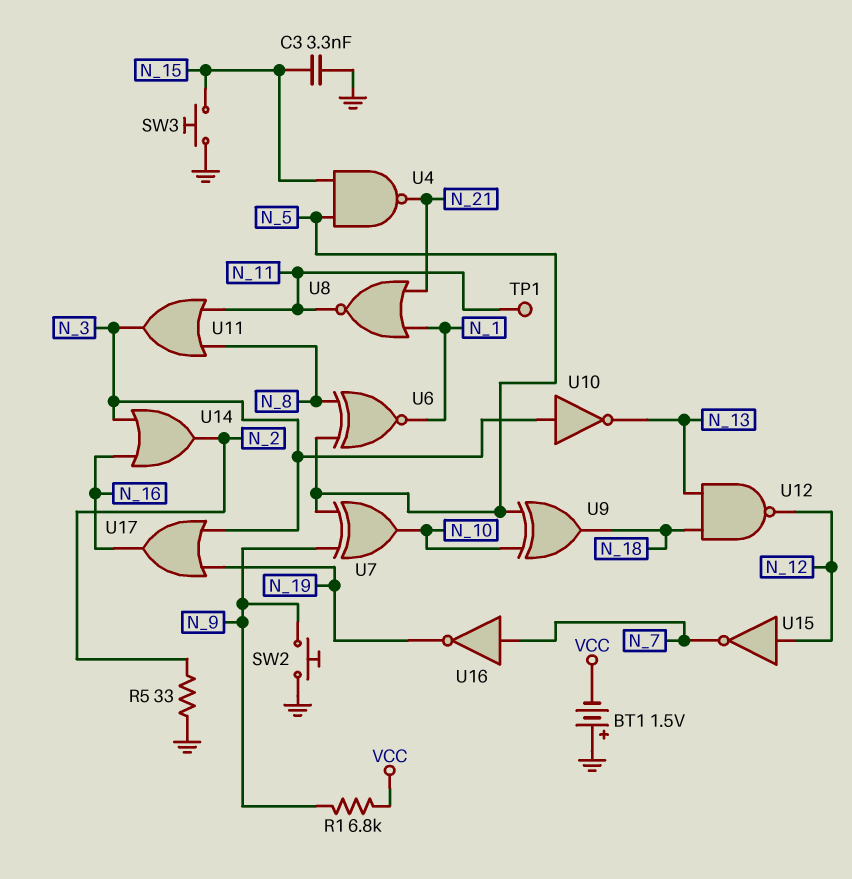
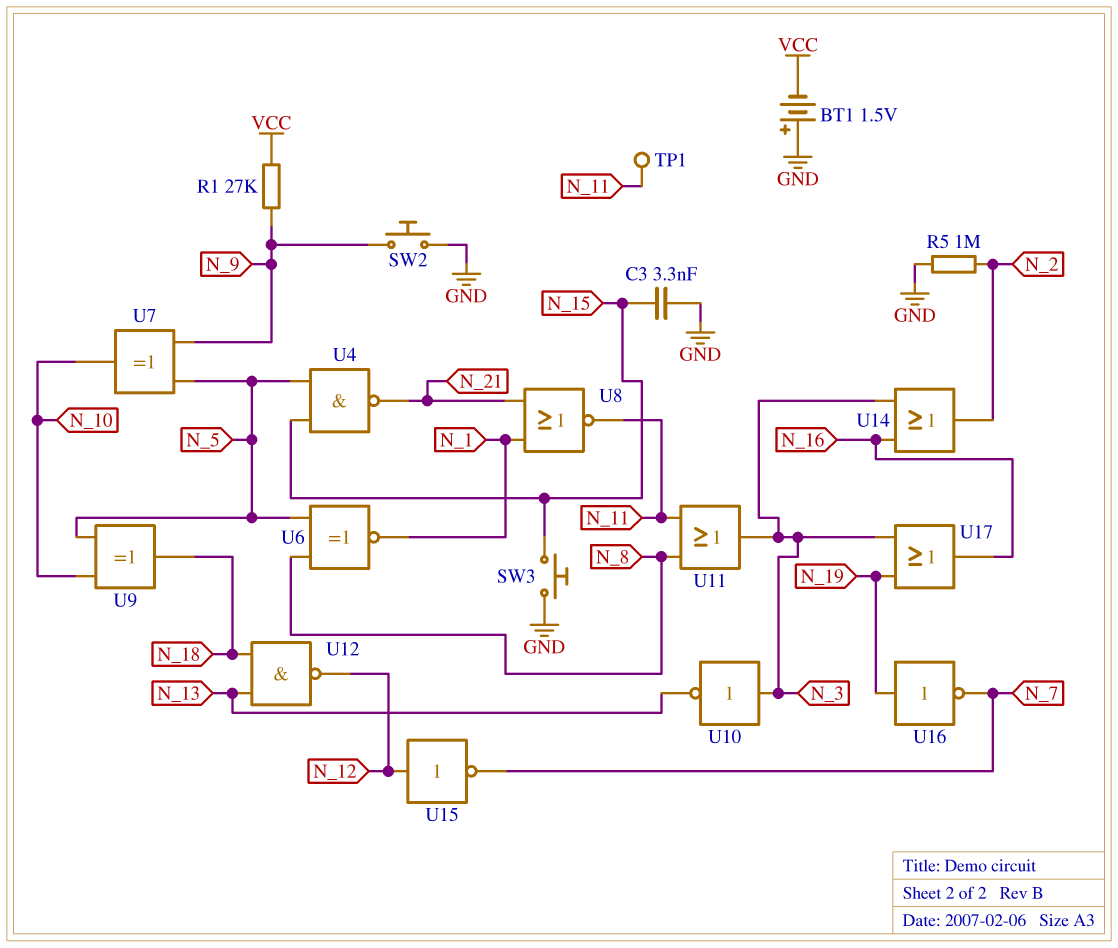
R1: 6.8k (N_9, VCC) -> 27k (N_9, VCC)
R5: 33 (GND, N_2) -> 1M (GND, N_2)
U16: NOT (in N_7, out N_19) -> NOT (in N_19, out N_7)

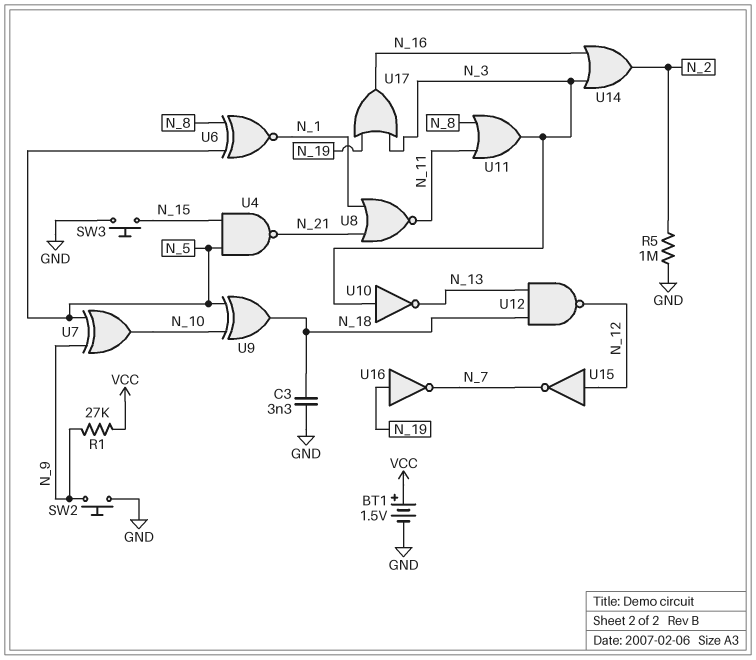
BT1: 1.5V (plus GND, minus VCC) -> 1.5V (plus VCC, minus GND)
C3: 3.3nF (GND, N_15) -> 3.3nF (GND, N_18)
TP1: test point (N_11) -> none

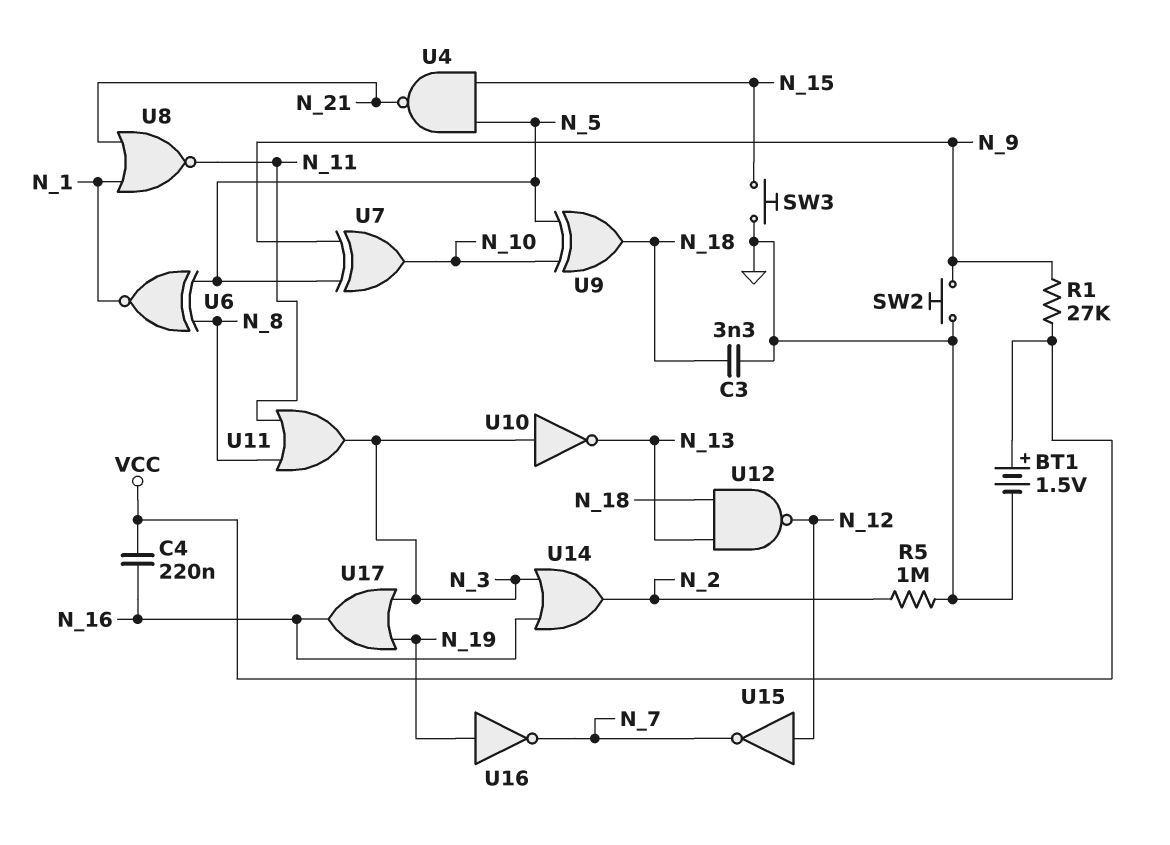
C4: none -> 220nF (N_16, VCC)

